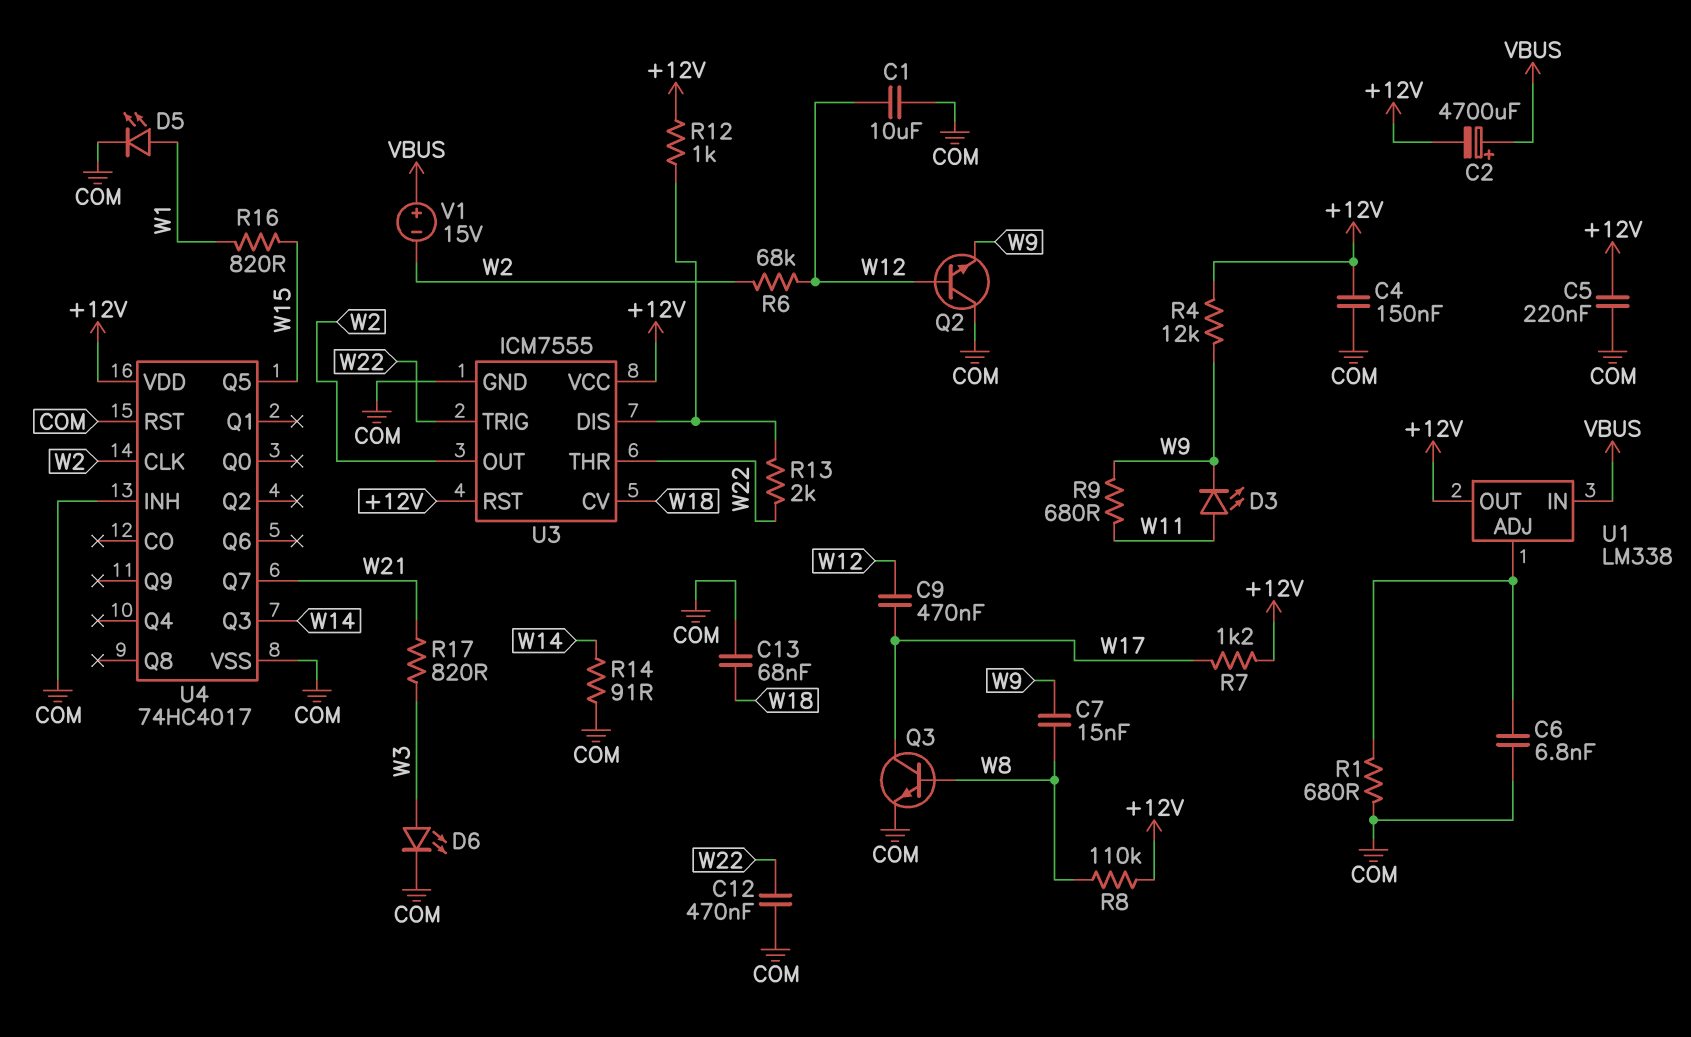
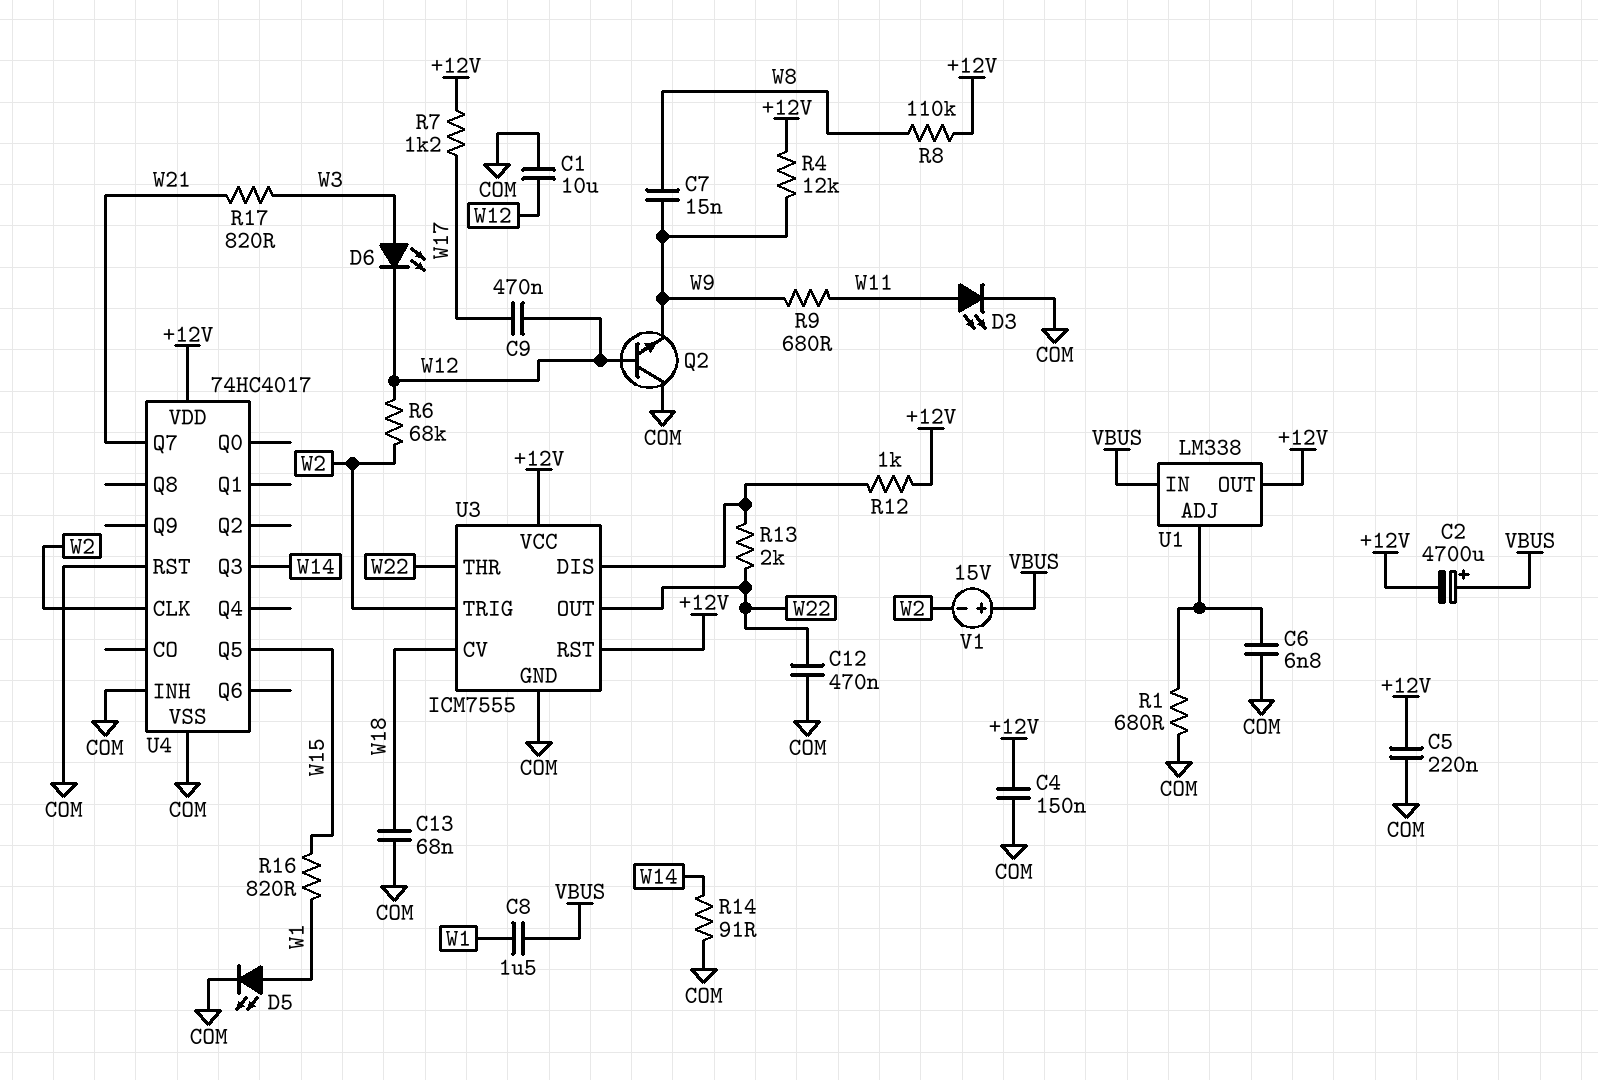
C8: none -> 1.5uF (VBUS, W1)
D3: LED (A W11, K W9) -> LED (A W11, K COM)
D6: LED (A W3, K COM) -> LED (A W3, K W12)
Q3: NPN (B W8, C W17, E COM) -> none
U3 pin OUT: W2 -> W22
U3 pin TRIG: W22 -> W2

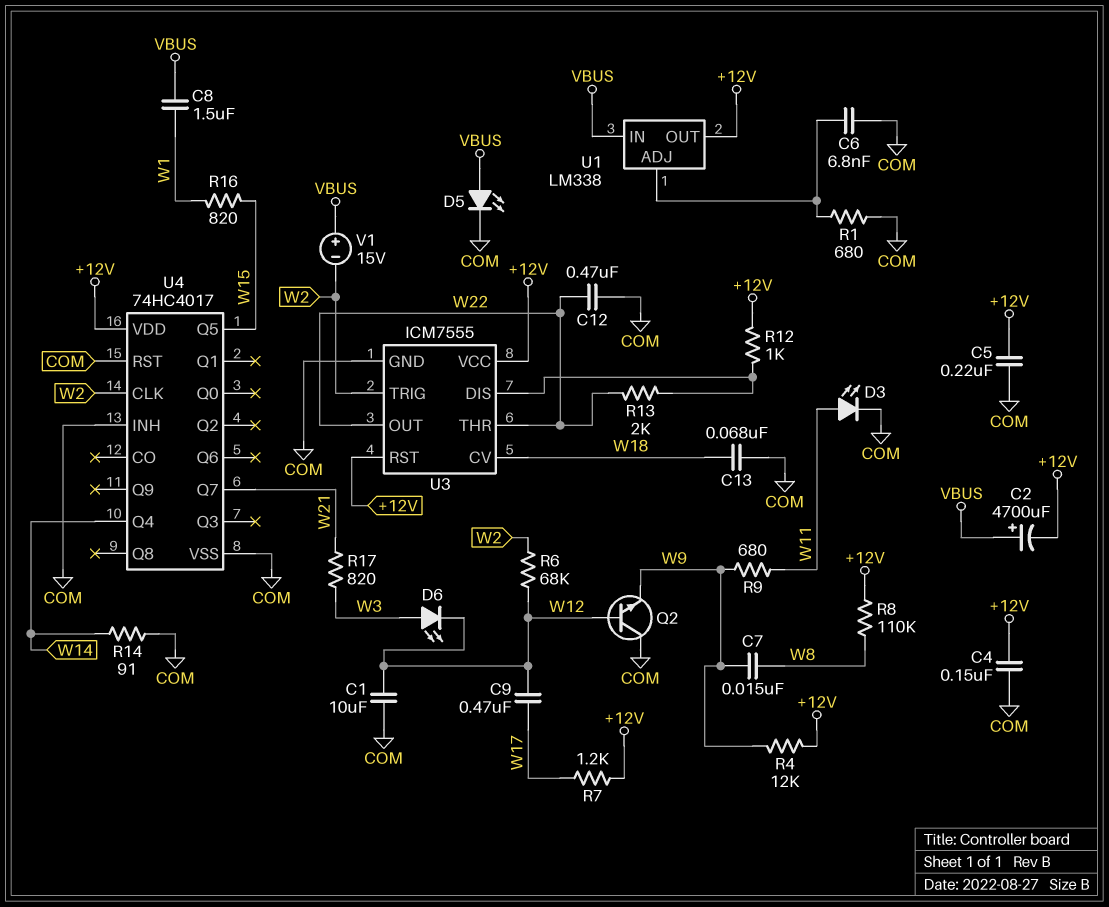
D5: LED (A W1, K COM) -> LED (A VBUS, K COM)
U4 pin Q3: W14 -> none
U4 pin Q4: none -> W14

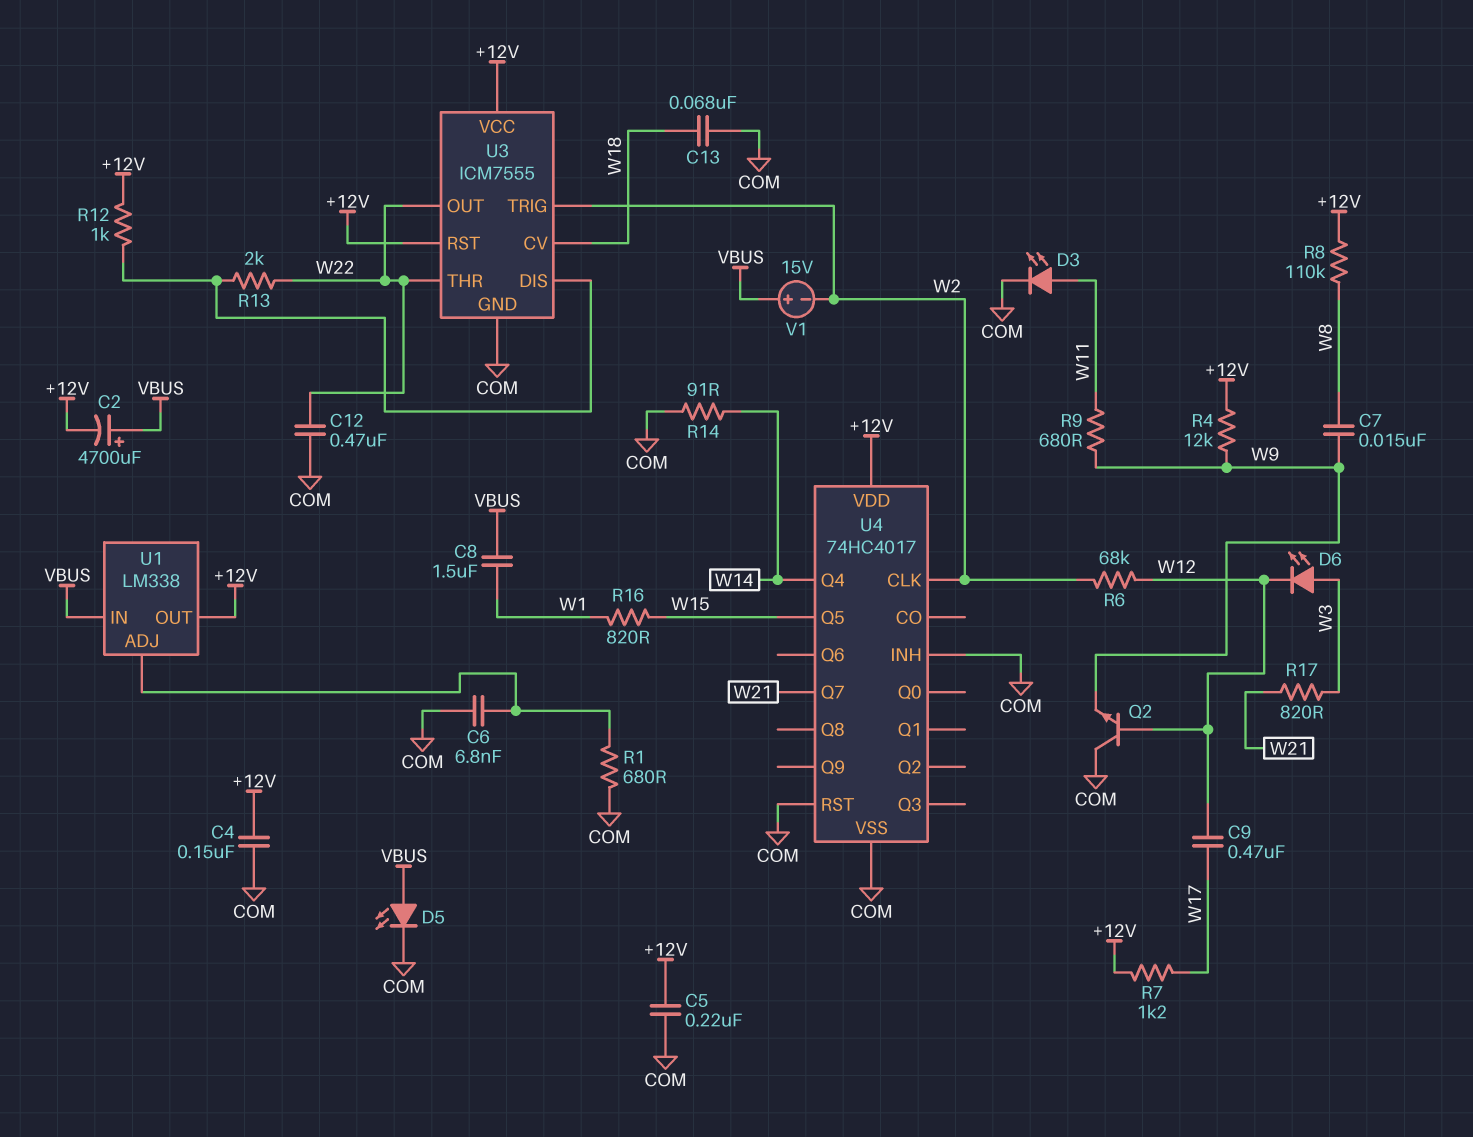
C1: 10uF (COM, W12) -> none

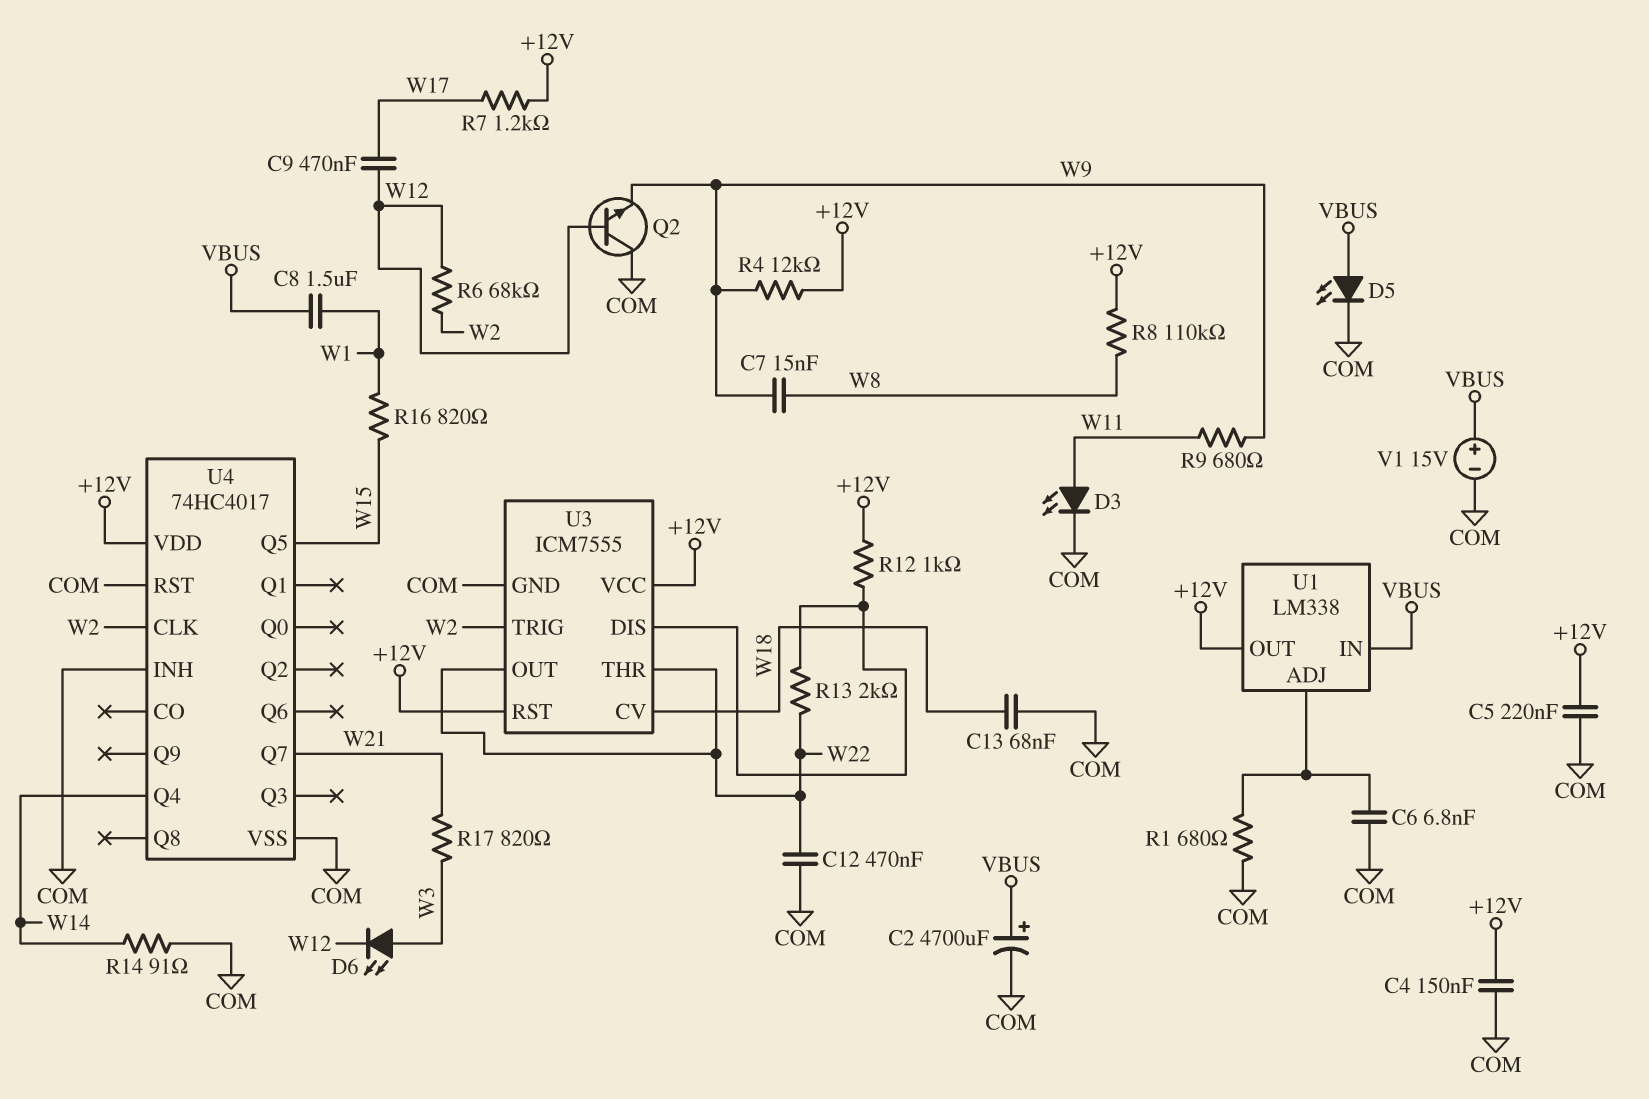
C2: 4700uF (plus VBUS, minus +12V) -> 4700uF (plus VBUS, minus COM)
V1: 15V (plus VBUS, minus W2) -> 15V (plus VBUS, minus COM)

